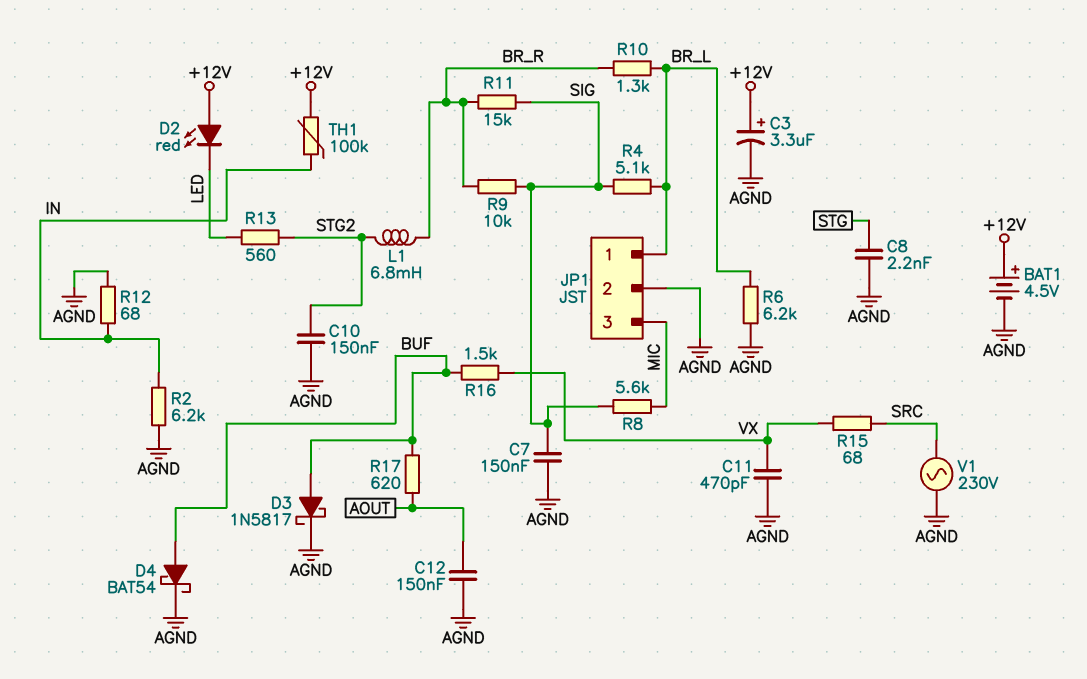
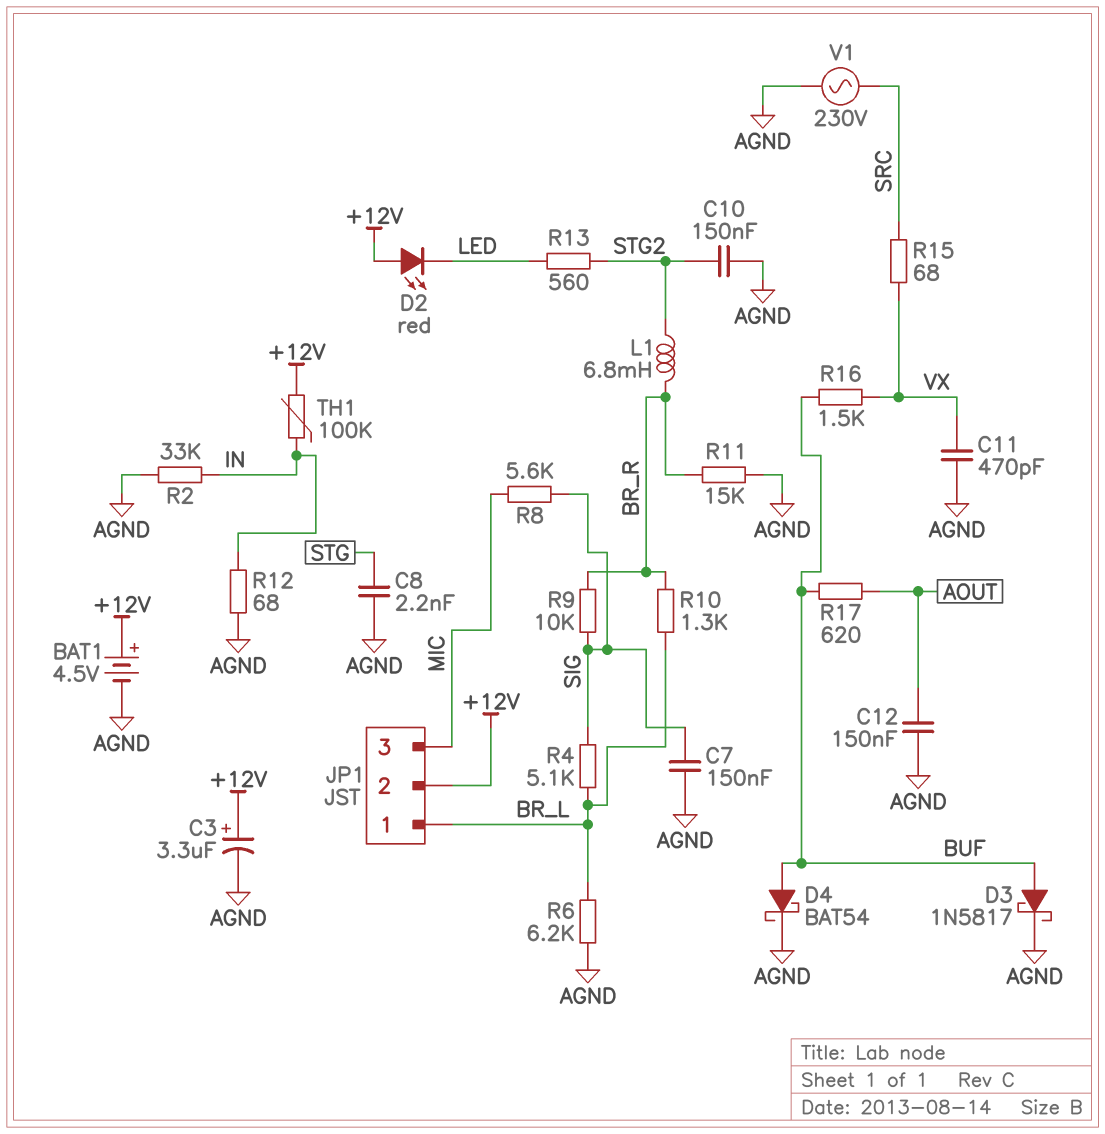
JP1 pin 2: AGND -> +12V
R2: 6.2k (AGND, IN) -> 33k (AGND, IN)
R11: 15k (BR_R, SIG) -> 15k (AGND, BR_R)

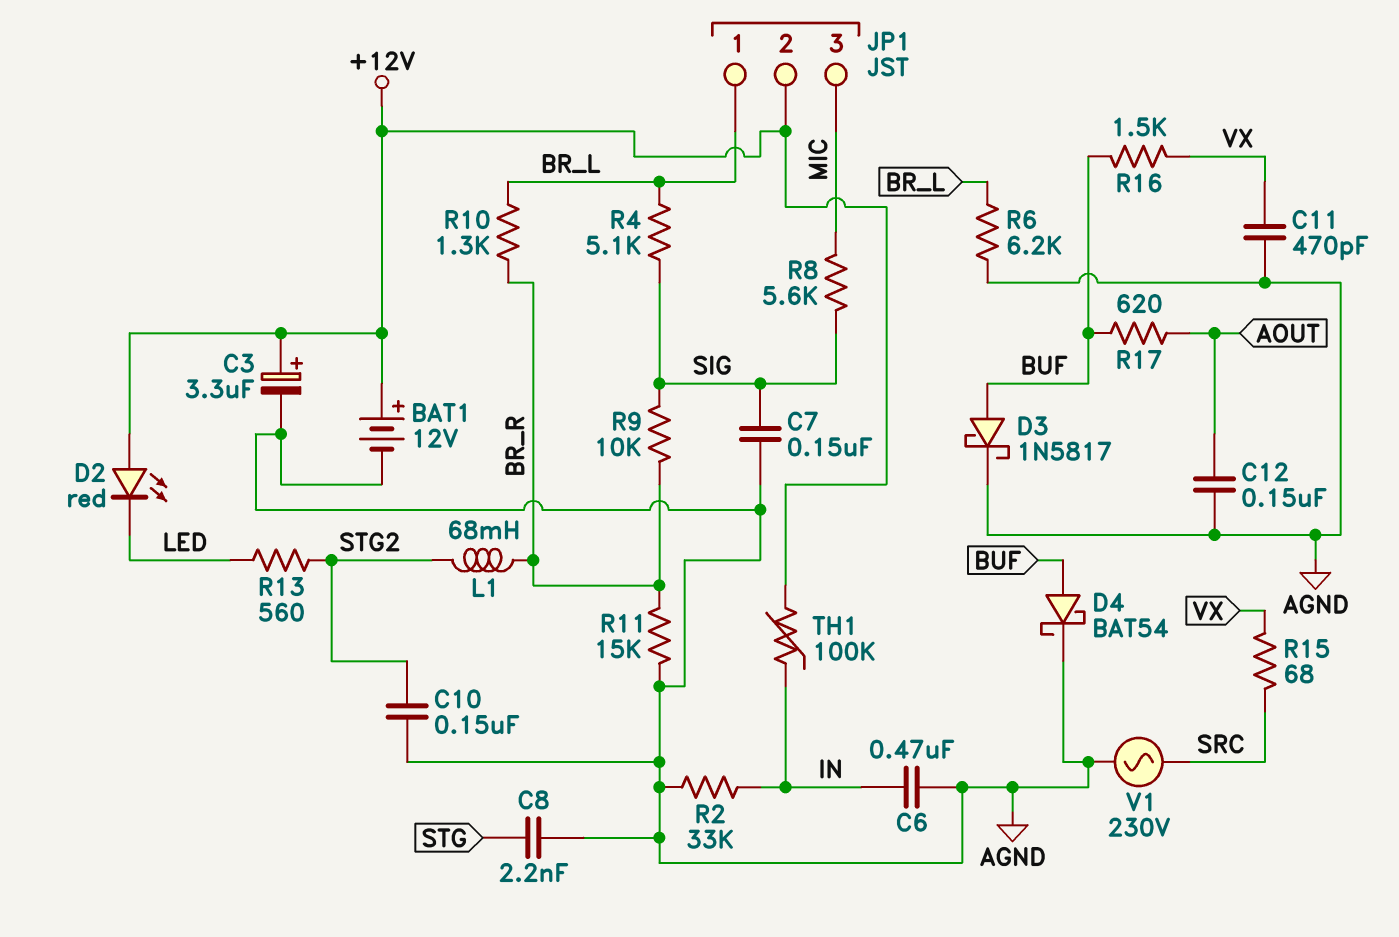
BAT1: 4.5V (plus +12V, minus AGND) -> 12V (plus +12V, minus AGND)
C6: none -> 470nF (AGND, IN)
L1: 6.8mH (BR_R, STG2) -> 68mH (BR_R, STG2)
R12: 68 (AGND, IN) -> none

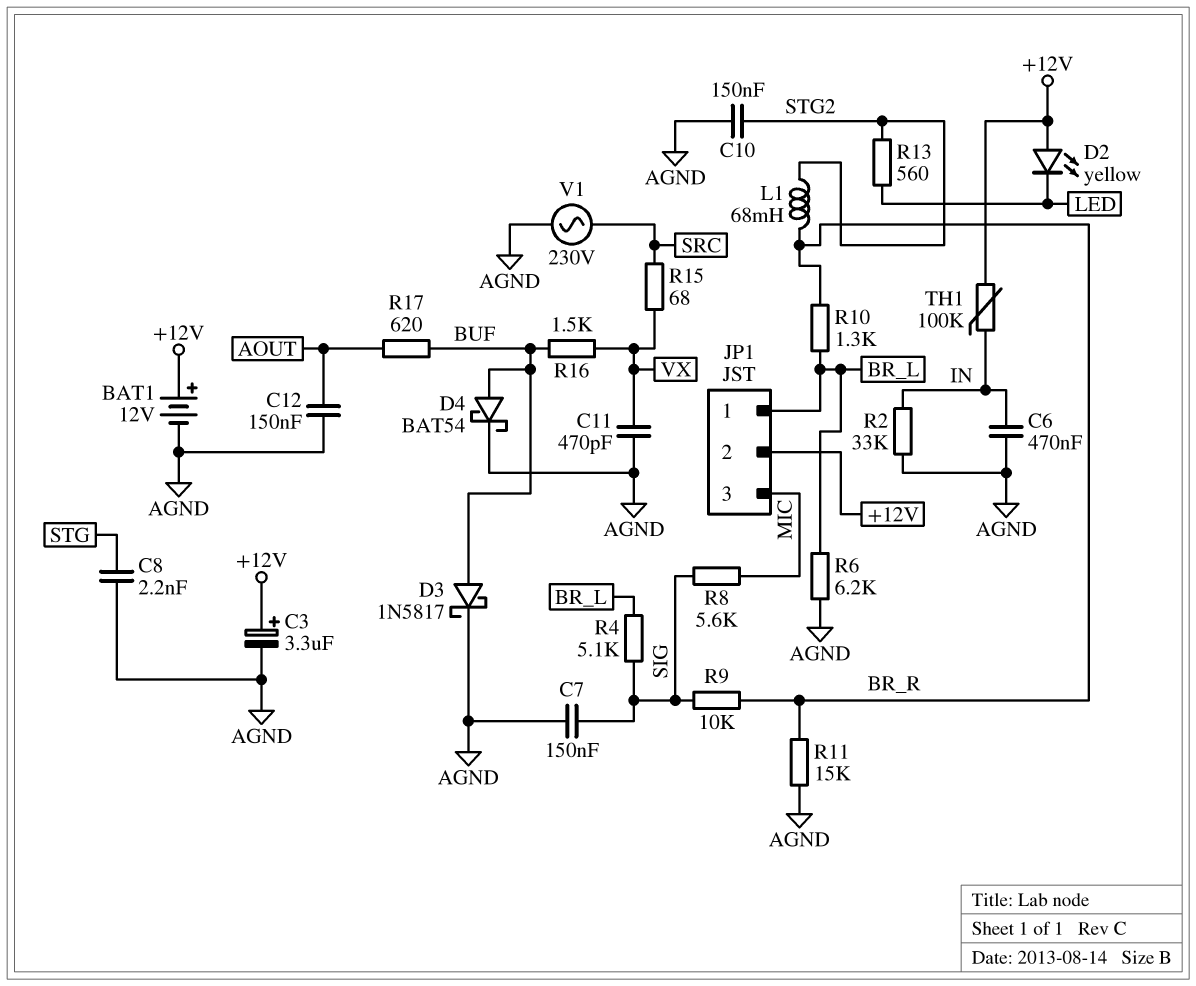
D2: LED red (A +12V, K LED) -> LED yellow (A +12V, K LED)

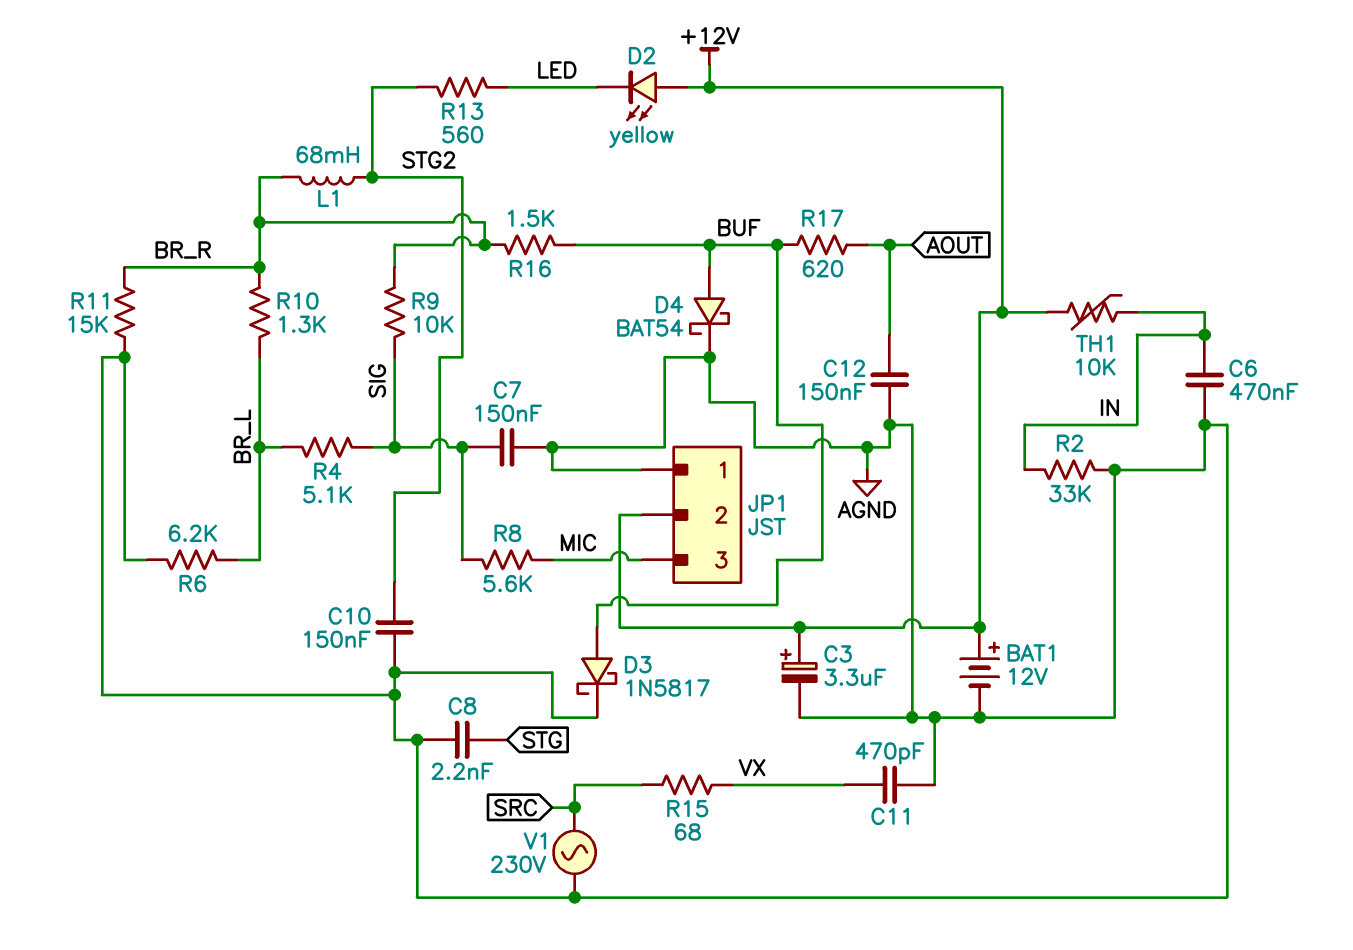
JP1 pin 1: BR_L -> AGND
R16: 1.5k (BUF, VX) -> 1.5k (BR_R, BUF)
TH1: 100k (+12V, IN) -> 10k (+12V, IN)

